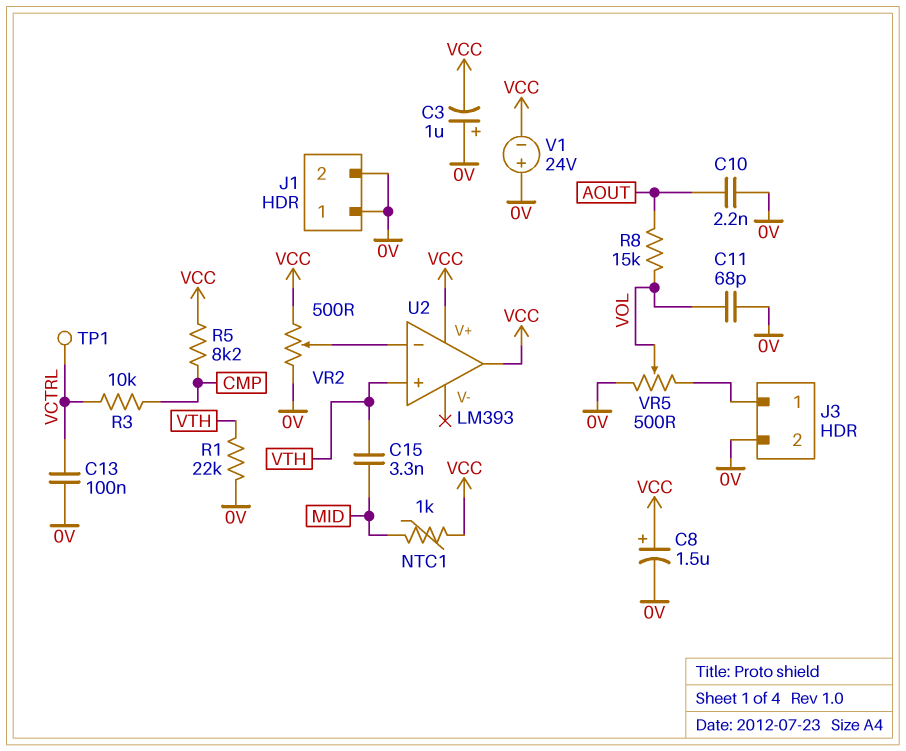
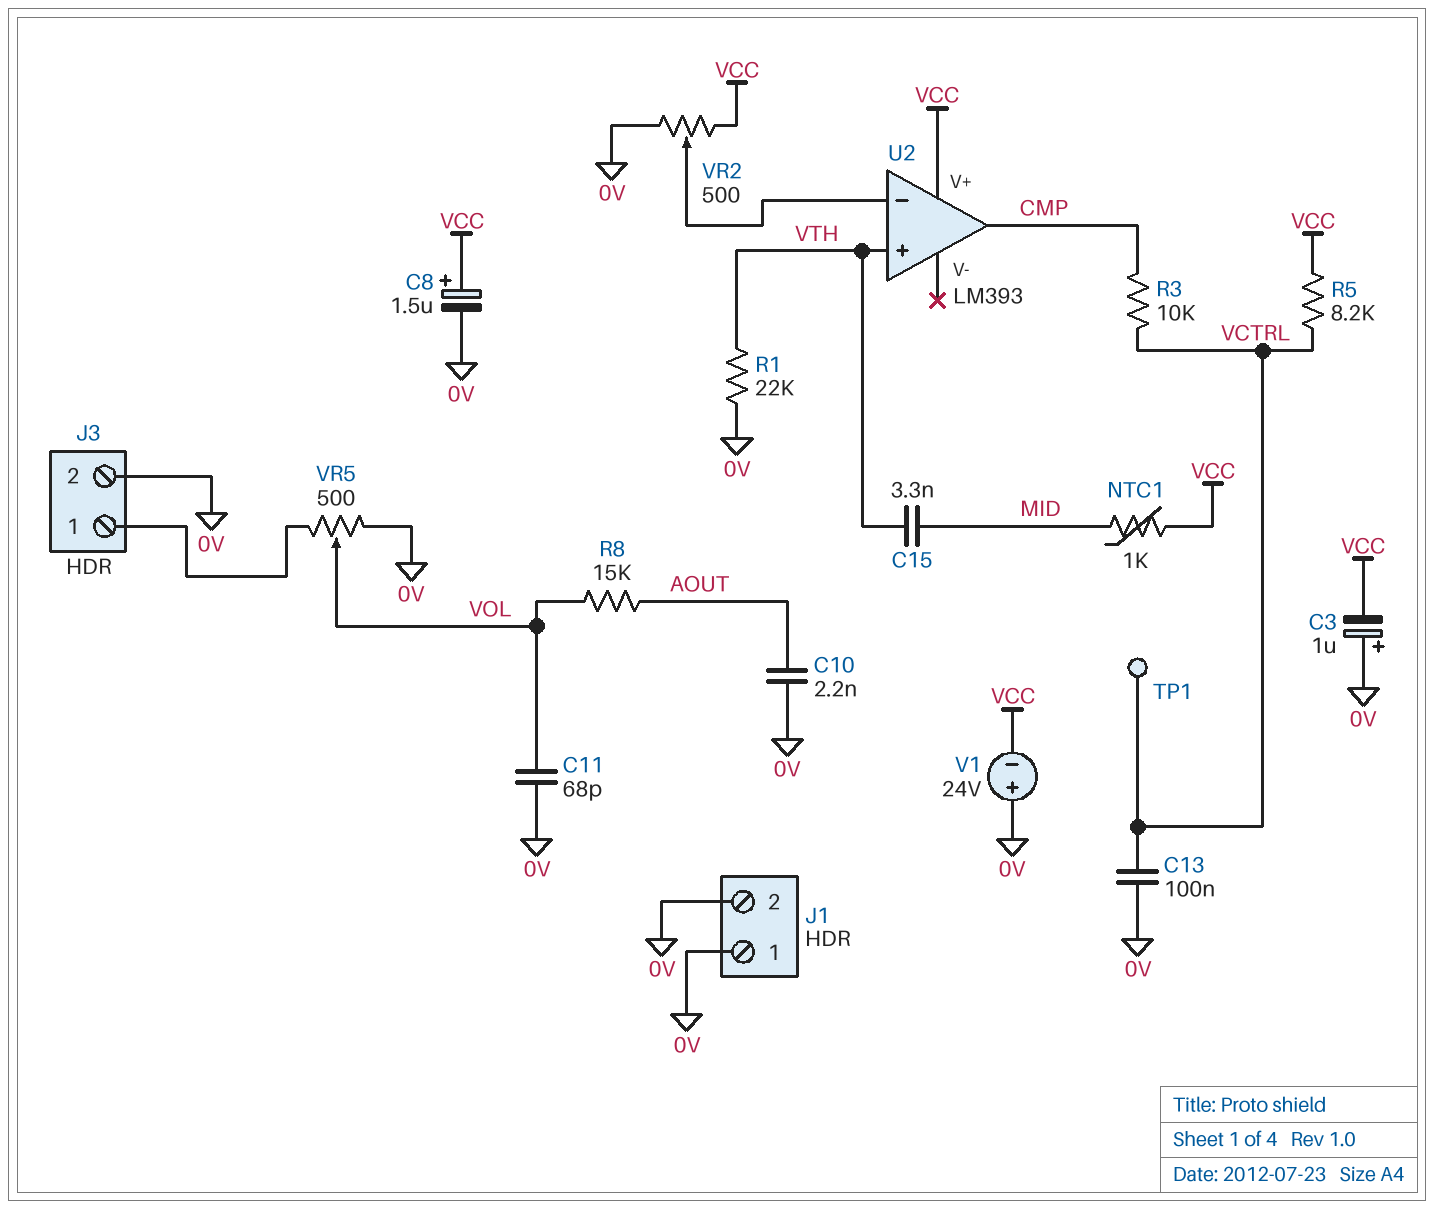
R5: 8.2k (CMP, VCC) -> 8.2k (VCC, VCTRL)
U2 pin out: VCC -> CMP

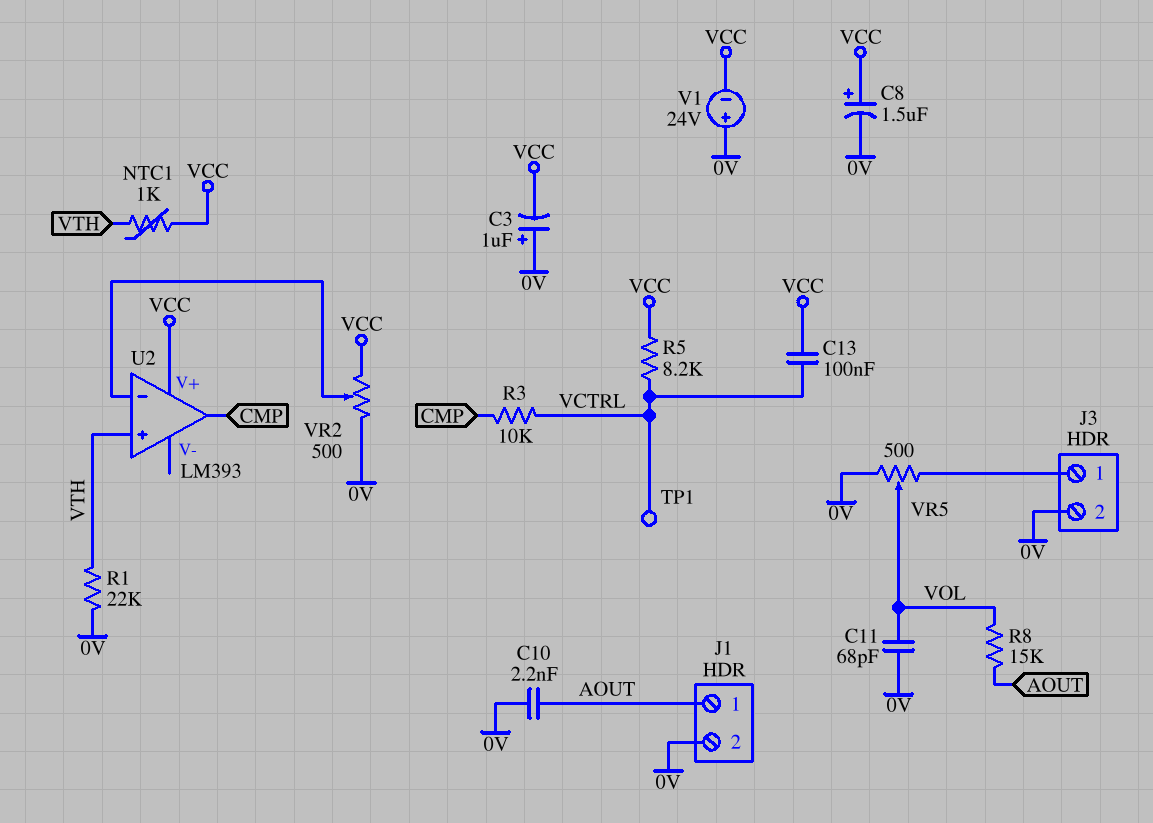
C13: 100nF (0V, VCTRL) -> 100nF (VCC, VCTRL)
C15: 3.3nF (MID, VTH) -> none
J1 pin 1: 0V -> AOUT
NTC1: 1k (MID, VCC) -> 1k (VCC, VTH)

